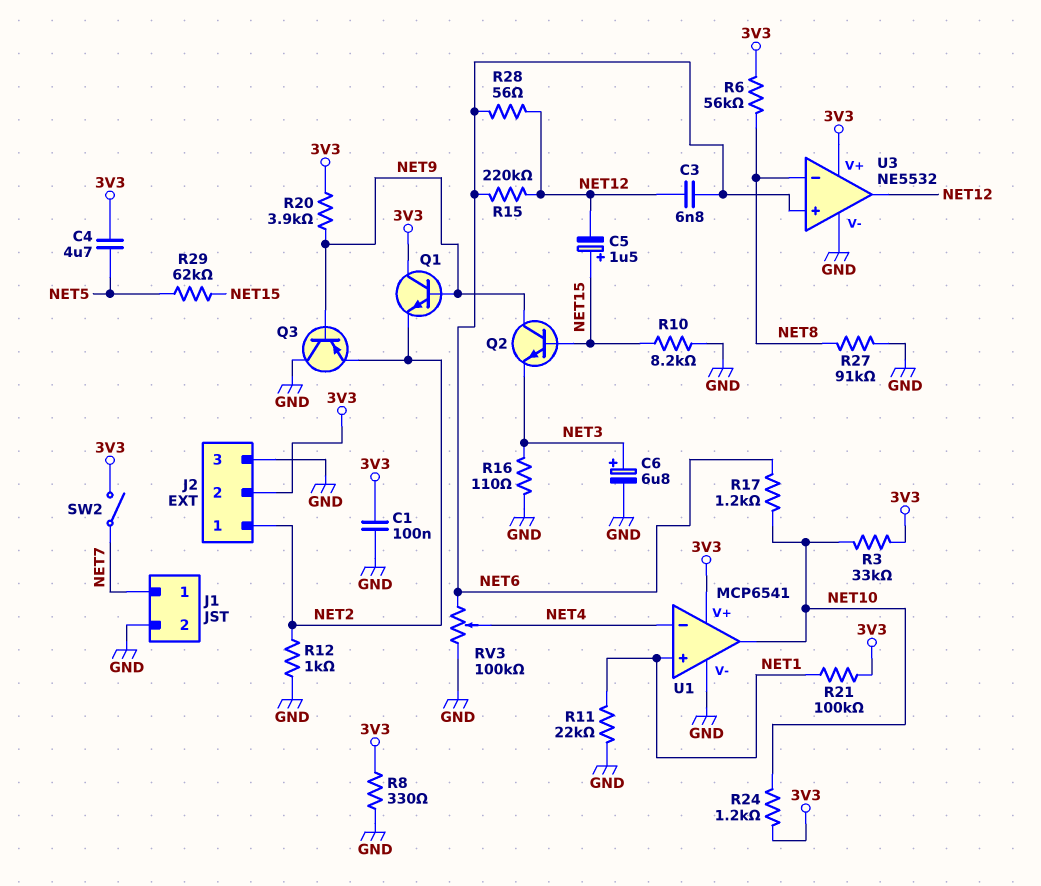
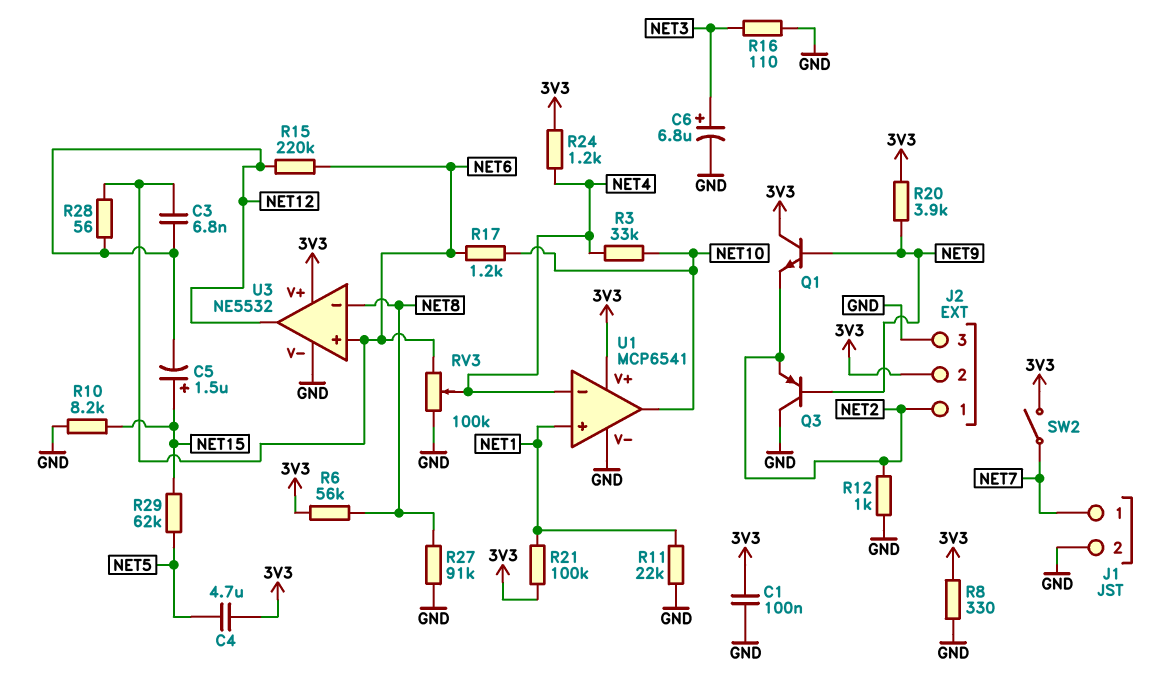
Q2: NPN (B NET15, C NET9, E NET3) -> none
R3: 33k (3V3, NET10) -> 33k (NET4, NET10)
R24: 1.2k (3V3, NET10) -> 1.2k (3V3, NET4)

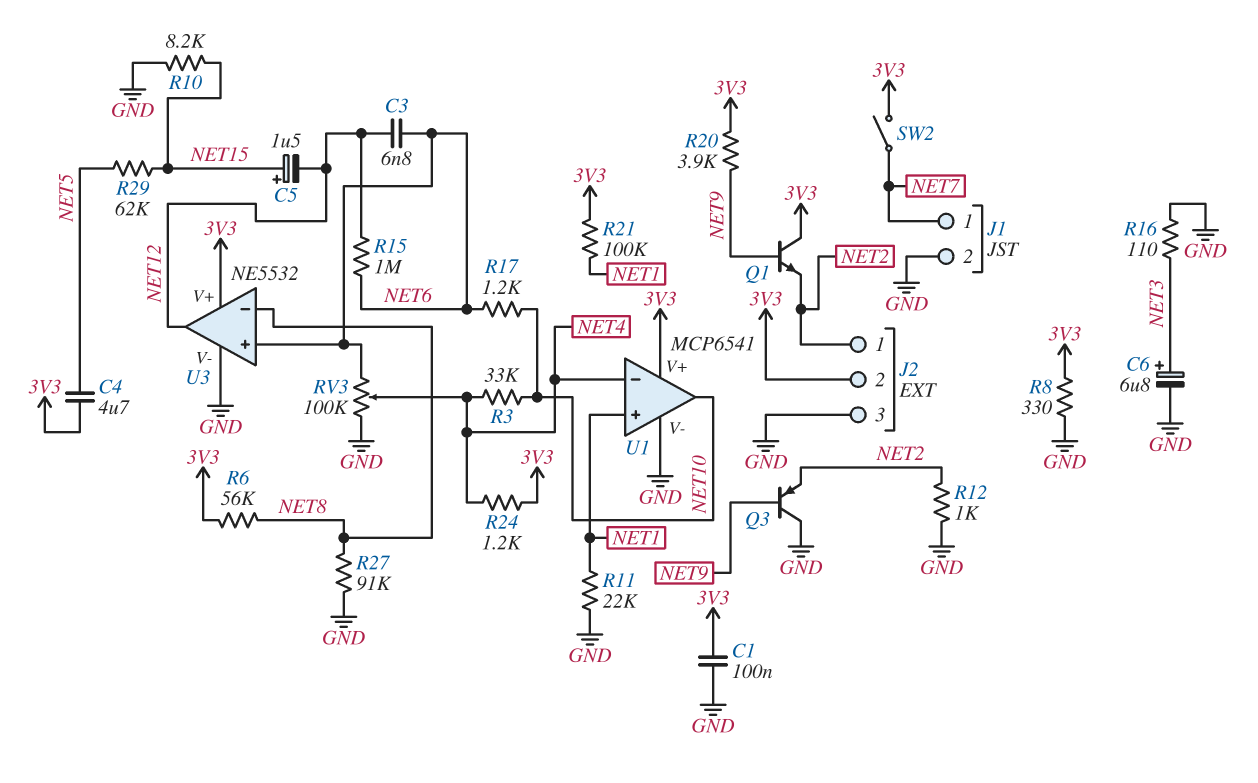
R15: 220k (NET6, NET12) -> 1M (NET6, NET12)
R28: 56 (NET6, NET12) -> none

